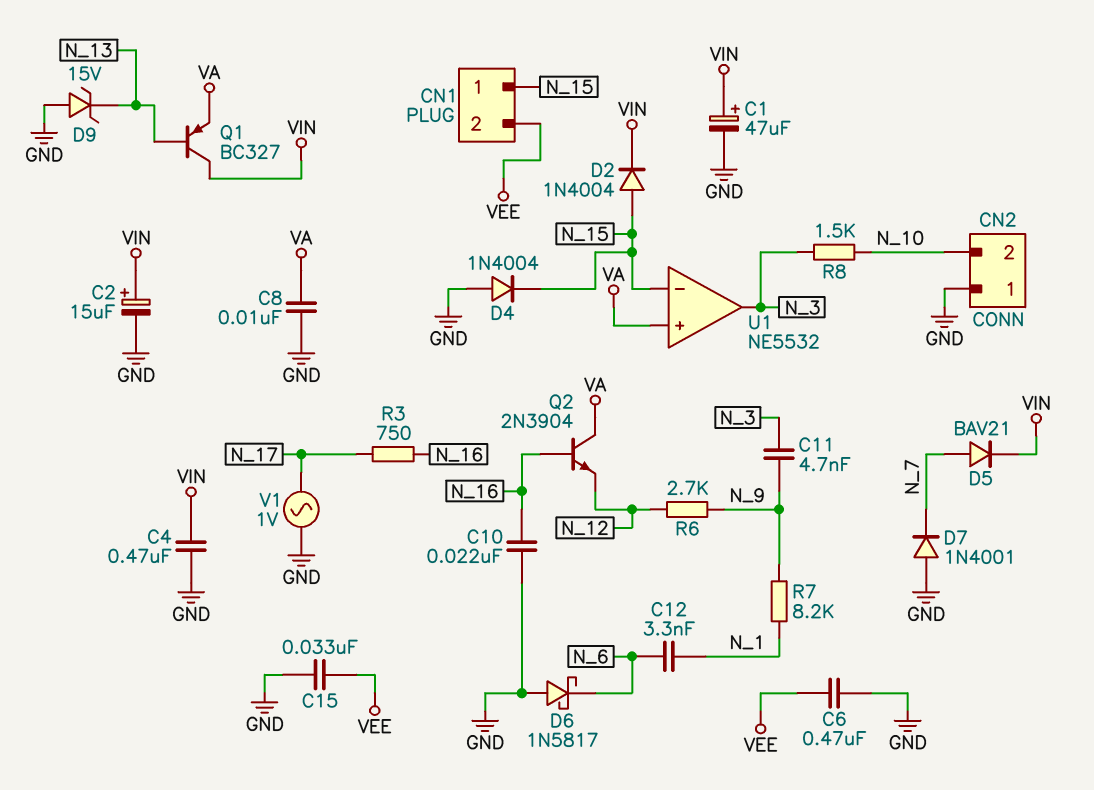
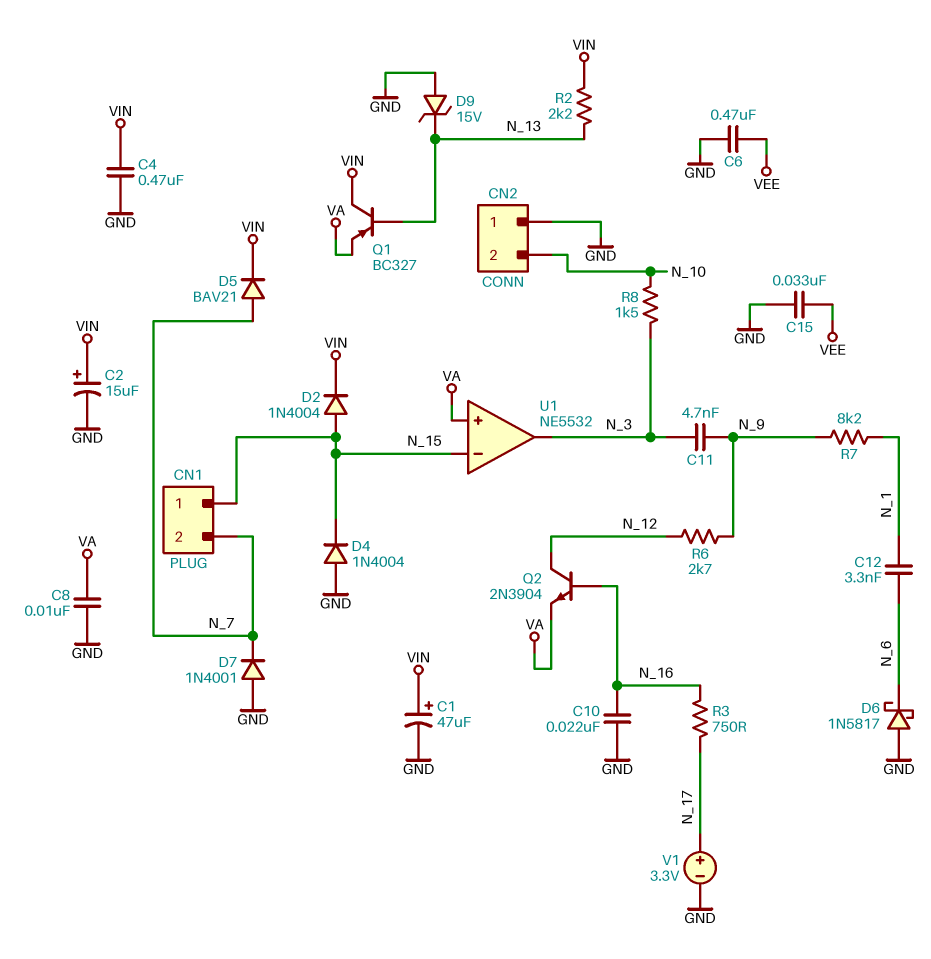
CN1 pin 2: VEE -> N_7
Q2: NPN 2N3904 (B N_16, C VA, E N_12) -> NPN 2N3904 (B N_16, C N_12, E VA)
R2: none -> 2.2k (N_13, VIN)
V1: AC 1V (GND, N_17) -> 3.3V (plus N_17, minus GND)

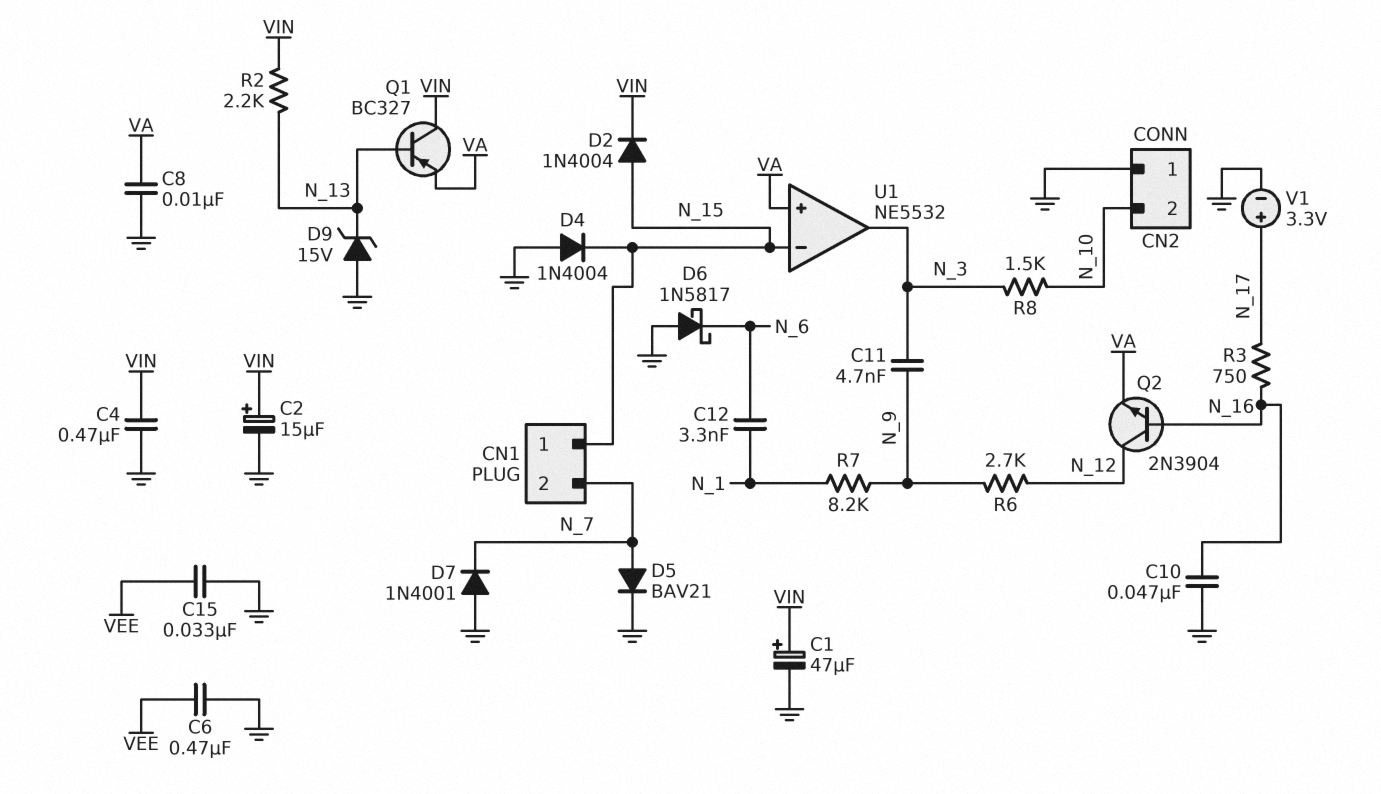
C10: 22nF (GND, N_16) -> 47nF (GND, N_16)
D5: diode BAV21 (A N_7, K VIN) -> diode BAV21 (A N_7, K GND)

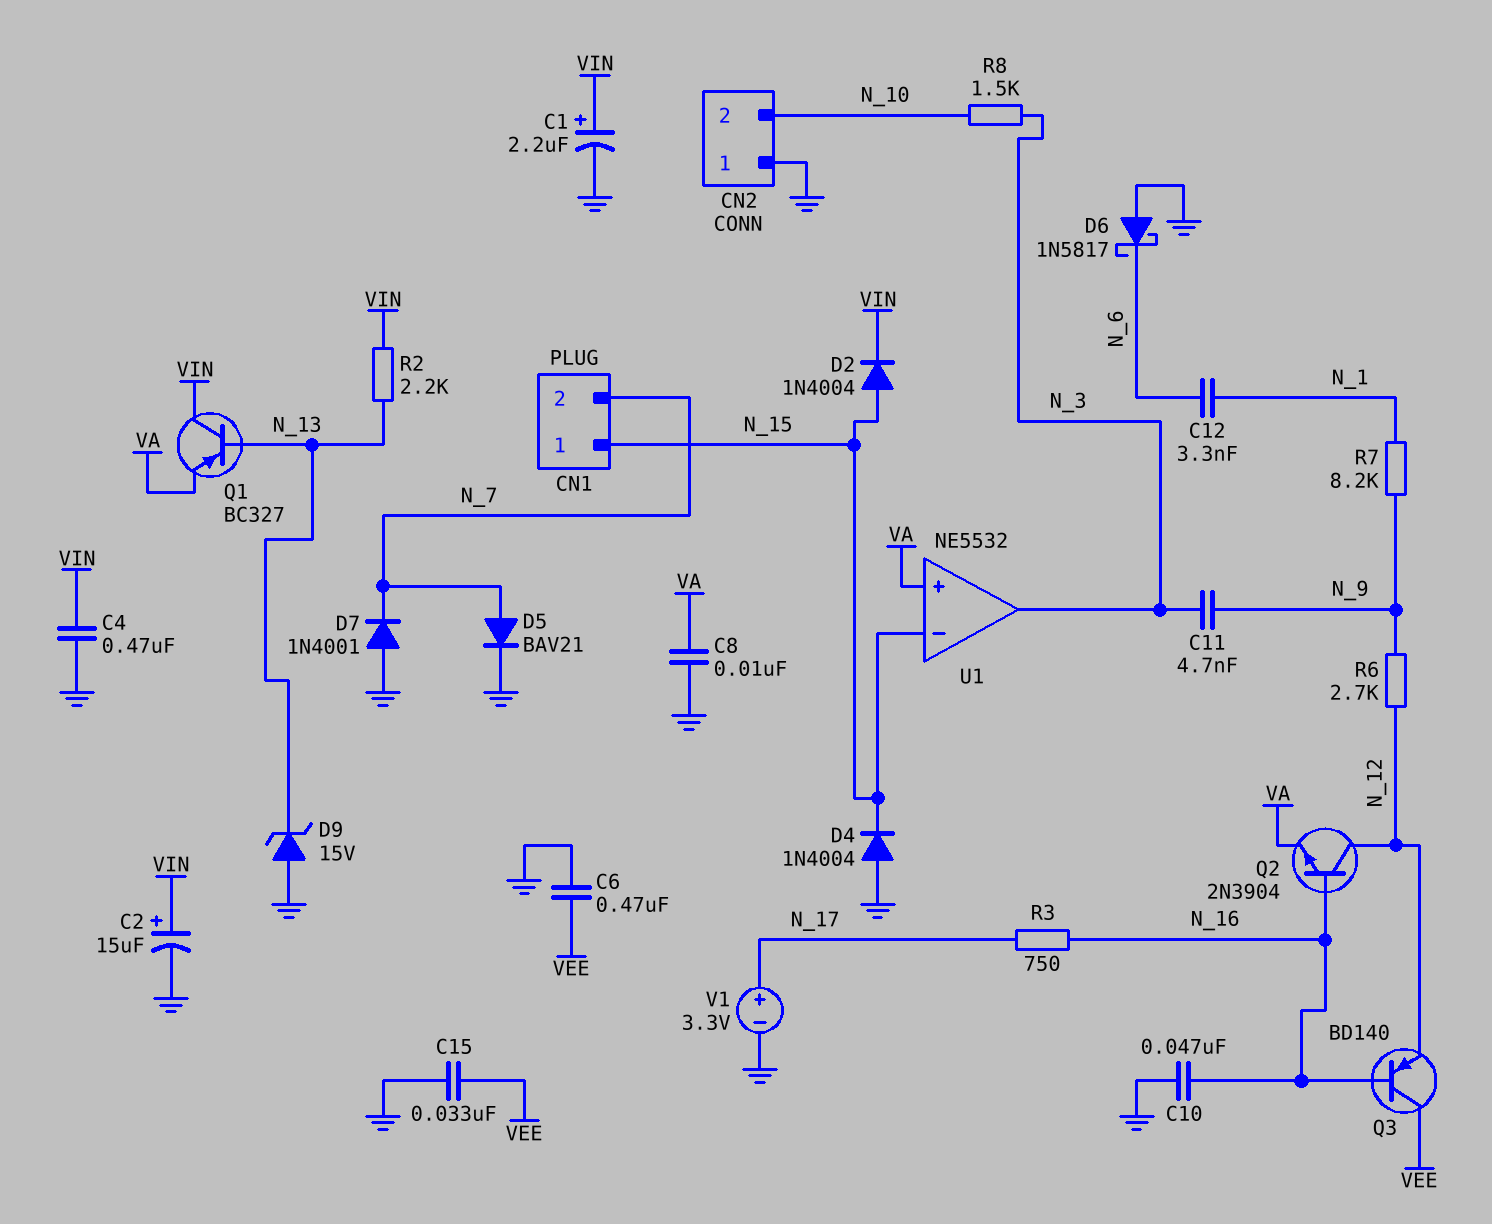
C1: 47uF (plus VIN, minus GND) -> 2.2uF (plus VIN, minus GND)
Q3: none -> PNP BD140 (B N_16, C VEE, E N_12)

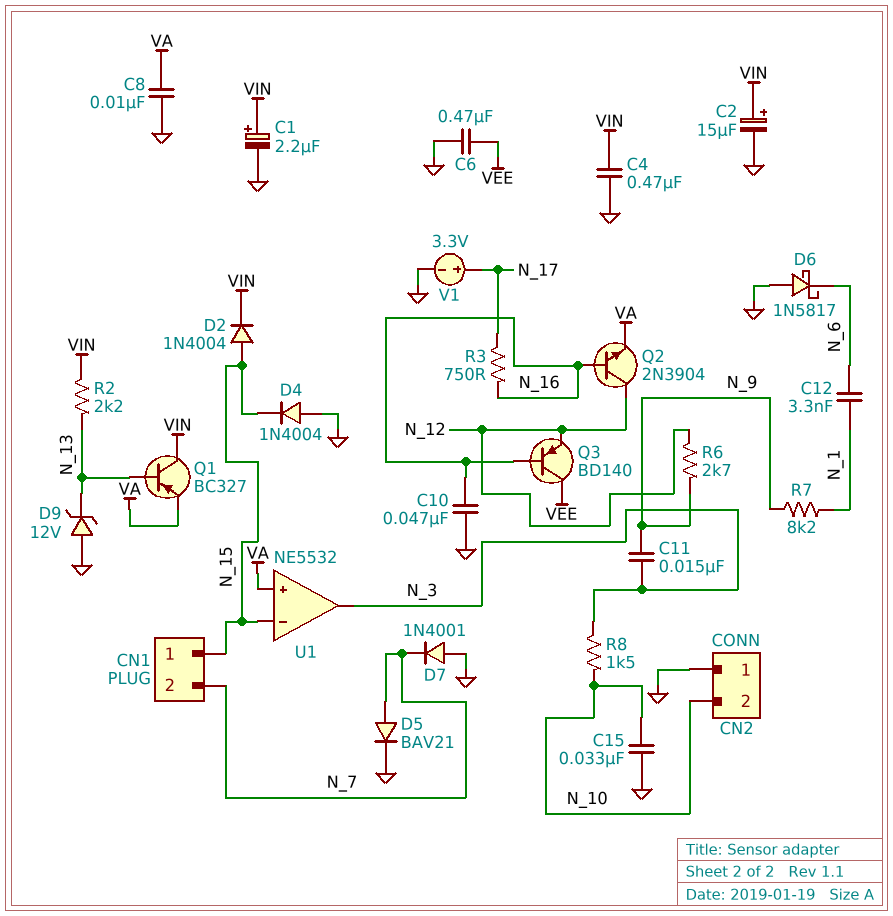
C11: 4.7nF (N_3, N_9) -> 15nF (N_3, N_9)
C15: 33nF (GND, VEE) -> 33nF (GND, N_10)
D9: zener 15V (A GND, K N_13) -> zener 12V (A GND, K N_13)

